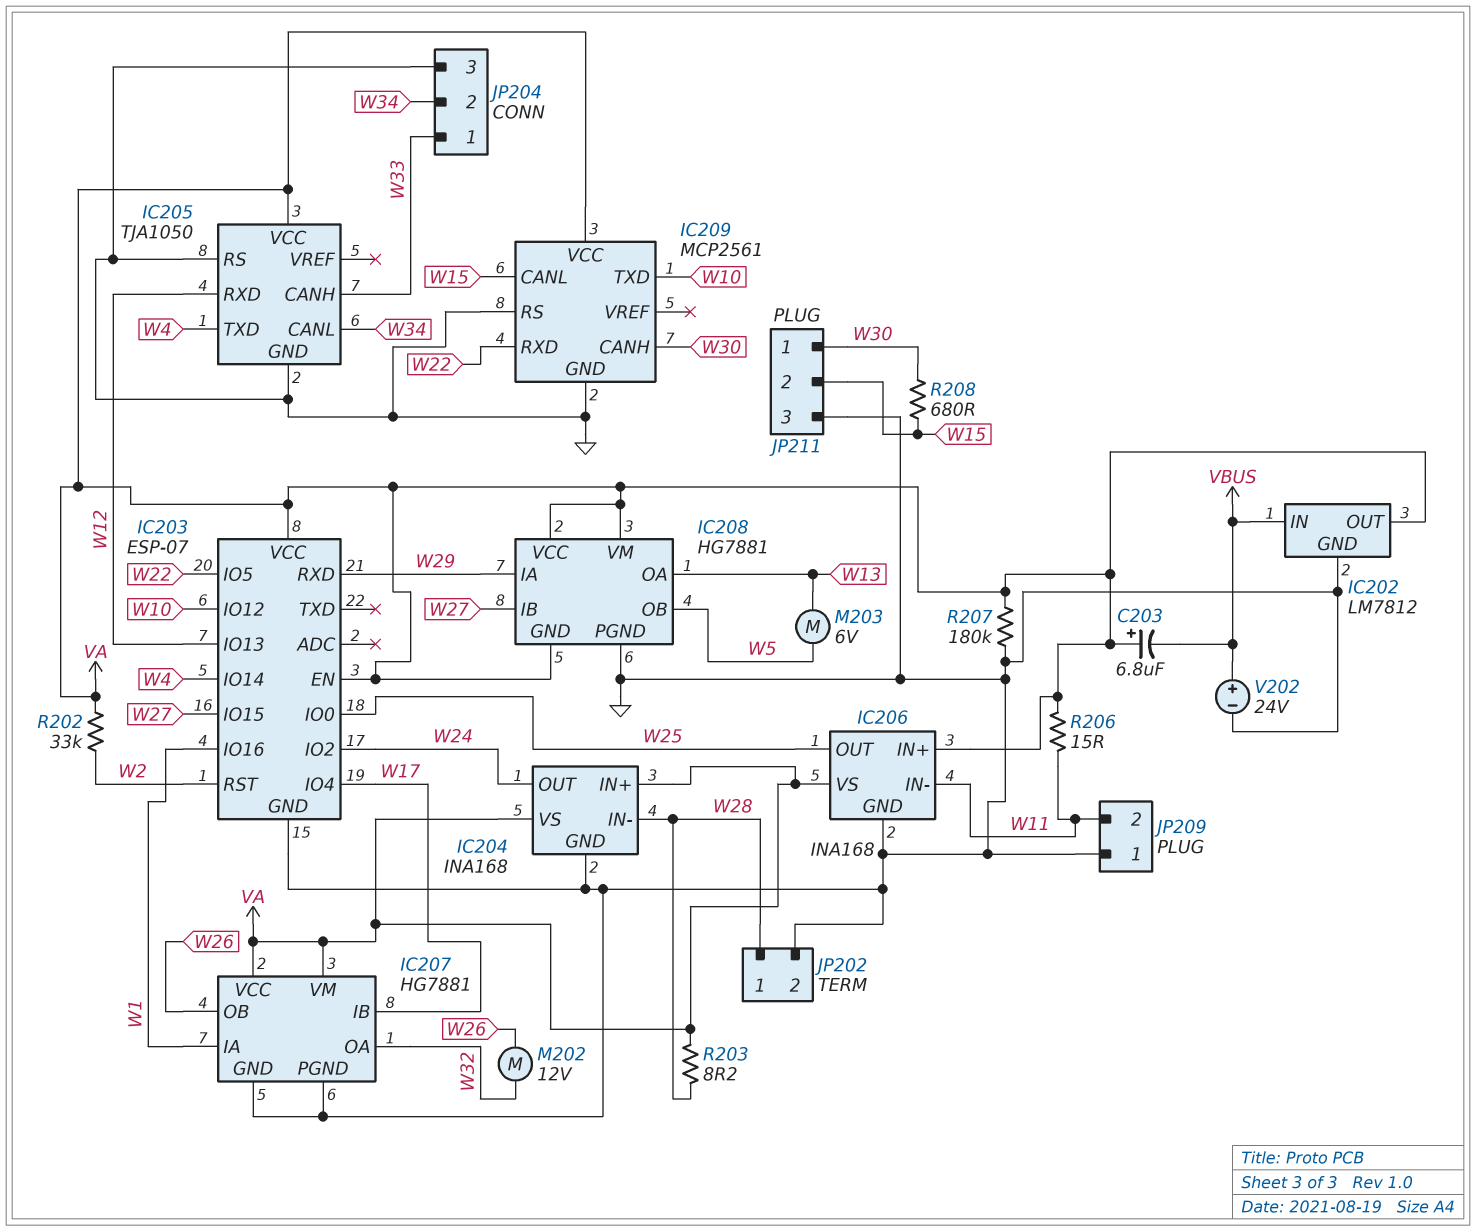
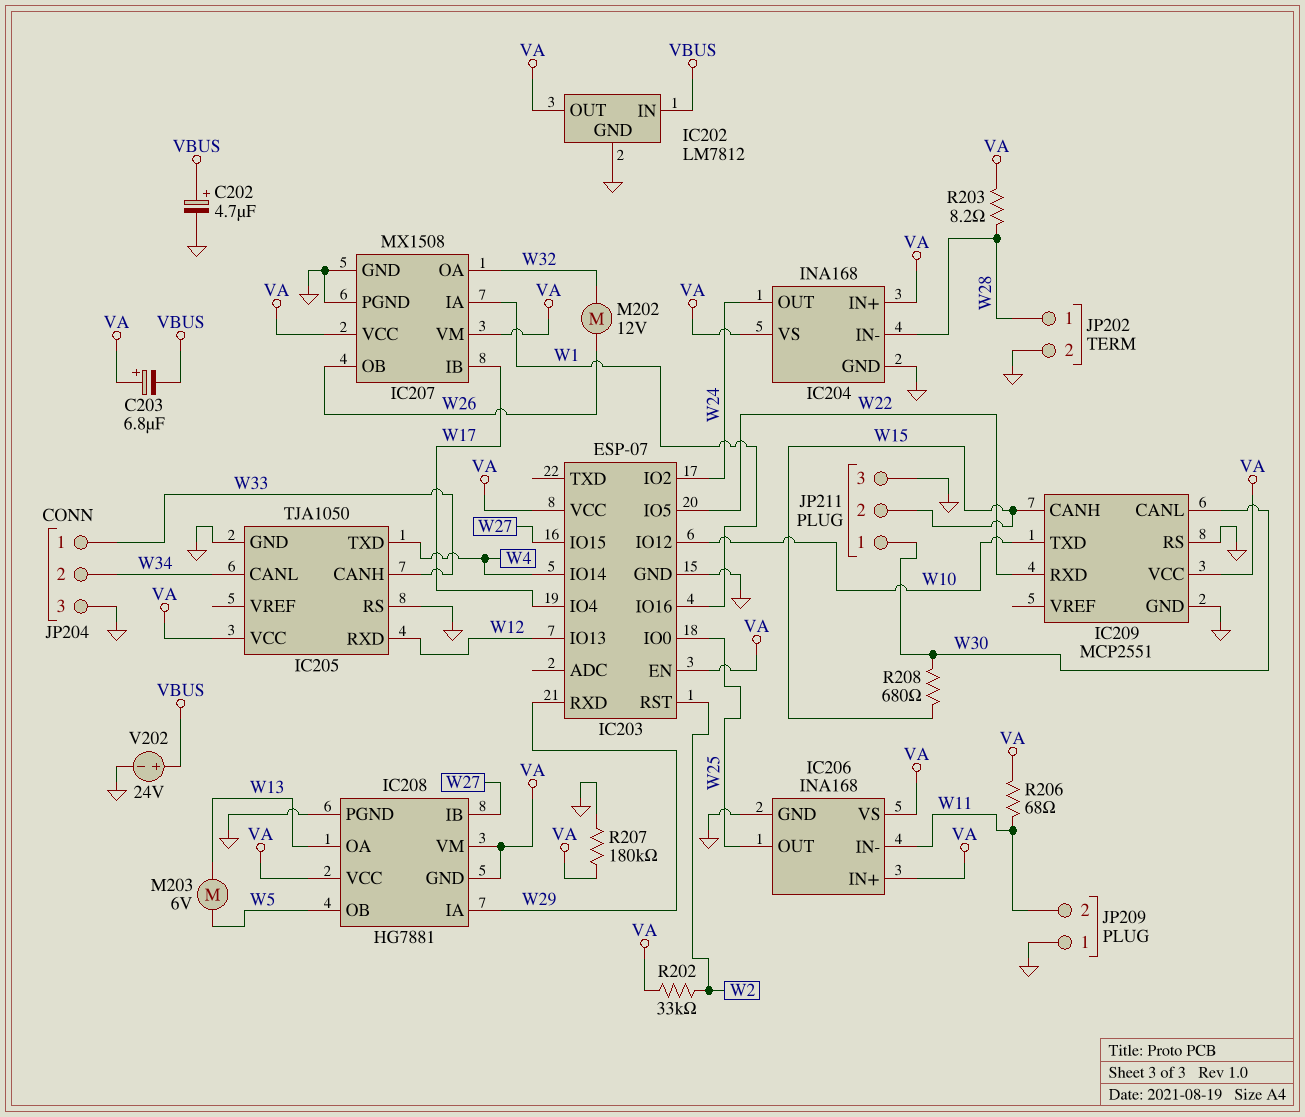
C202: none -> 4.7uF (plus VBUS, minus GND)
IC207: HG7881 -> MX1508
IC209: MCP2561 -> MCP2551
IC209 pin CANH: W30 -> W15
IC209 pin CANL: W15 -> W30
R206: 15 (VA, W11) -> 68 (VA, W11)

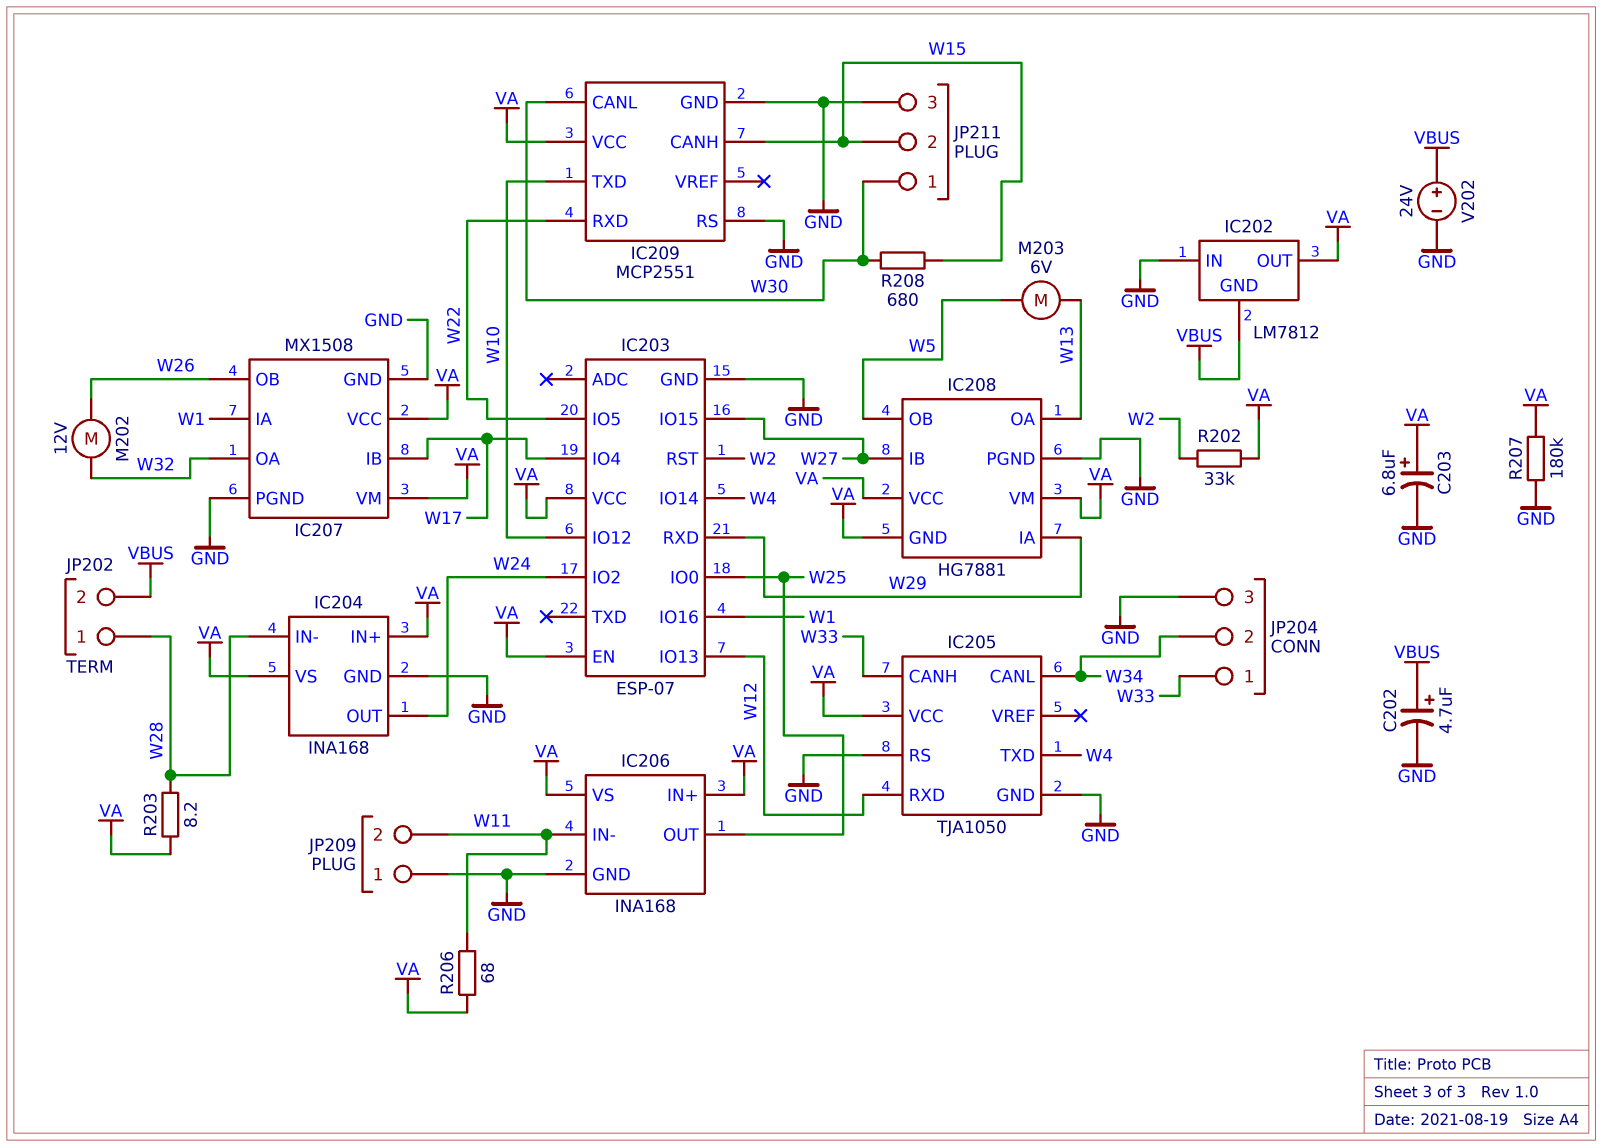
C203: 6.8uF (plus VA, minus VBUS) -> 6.8uF (plus VA, minus GND)
IC202 pin GND: GND -> VBUS
IC202 pin IN: VBUS -> GND
JP202 pin 2: GND -> VBUS

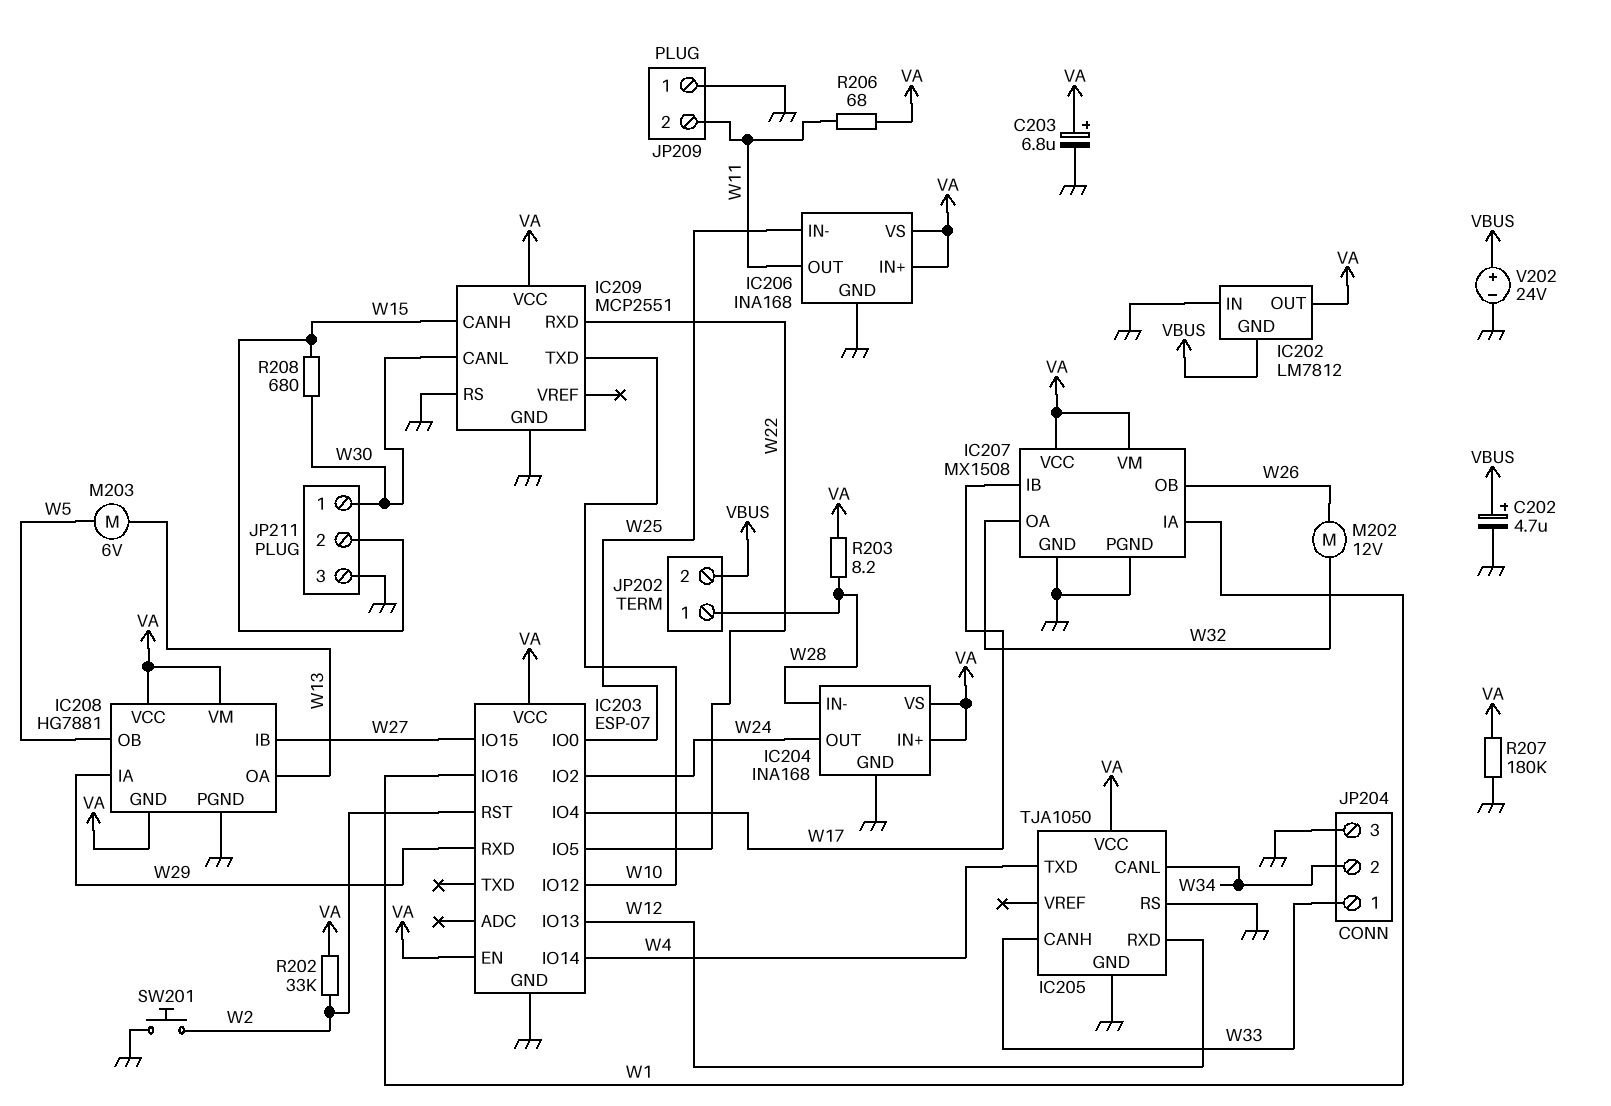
IC206 pin IN-: W11 -> W25
IC206 pin OUT: W25 -> W11
SW201: none -> button (GND, W2)

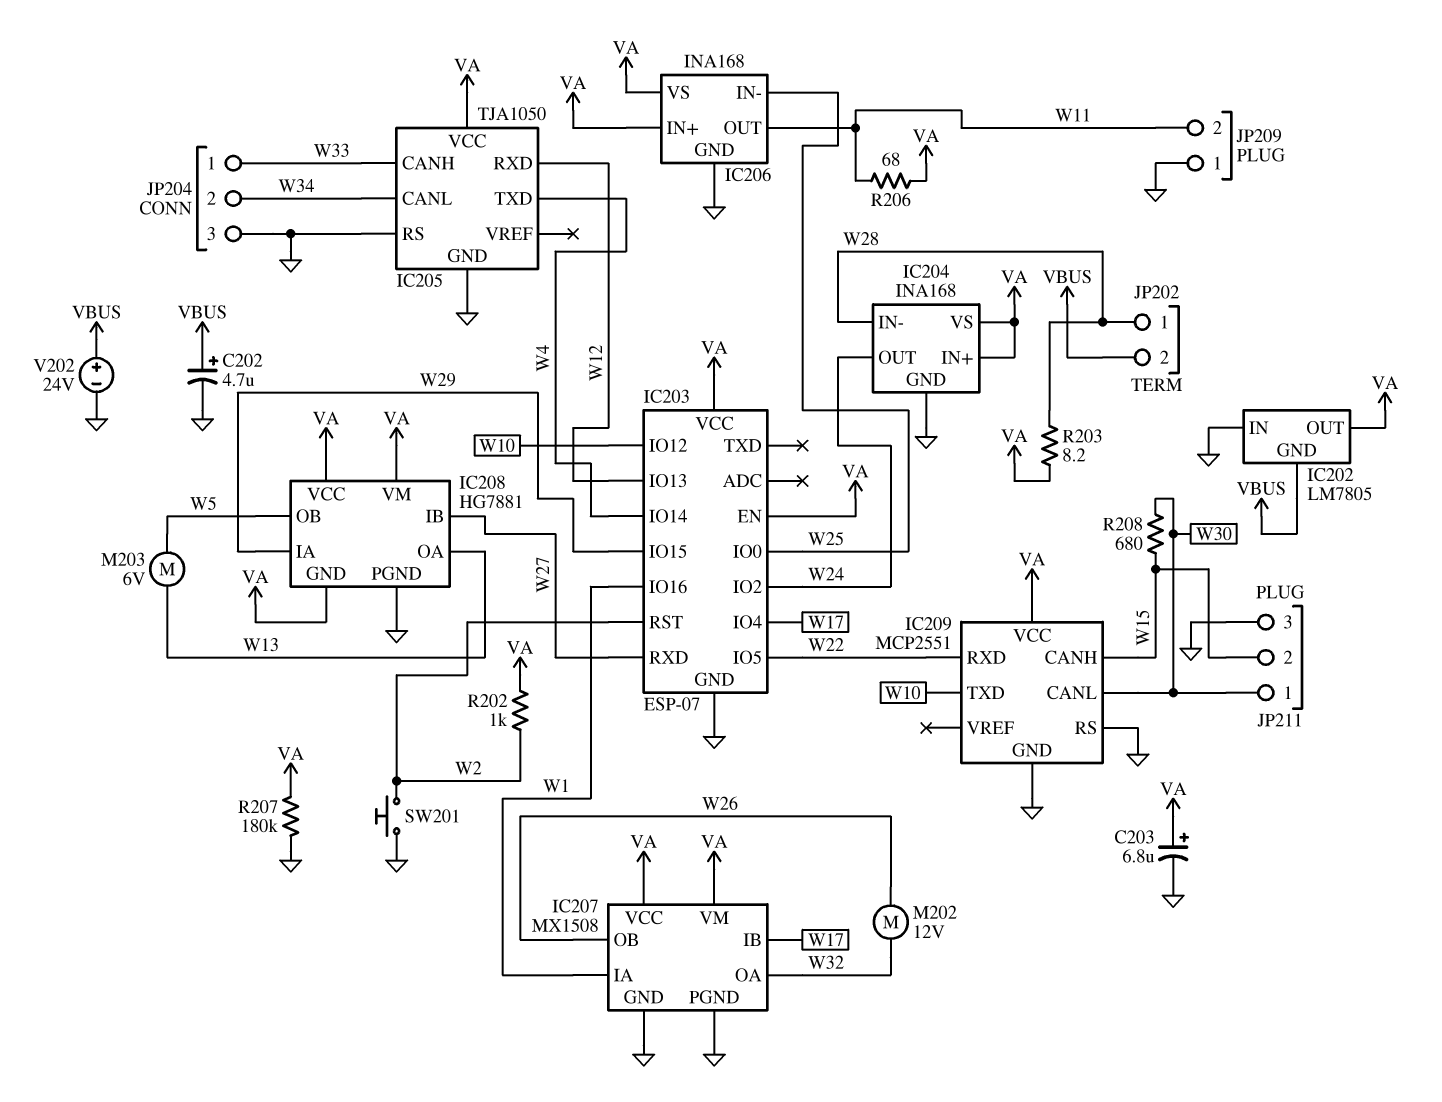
IC202: LM7812 -> LM7805
IC203 pin IO15: W27 -> W29
IC203 pin RXD: W29 -> W27
R202: 33k (VA, W2) -> 1k (VA, W2)

